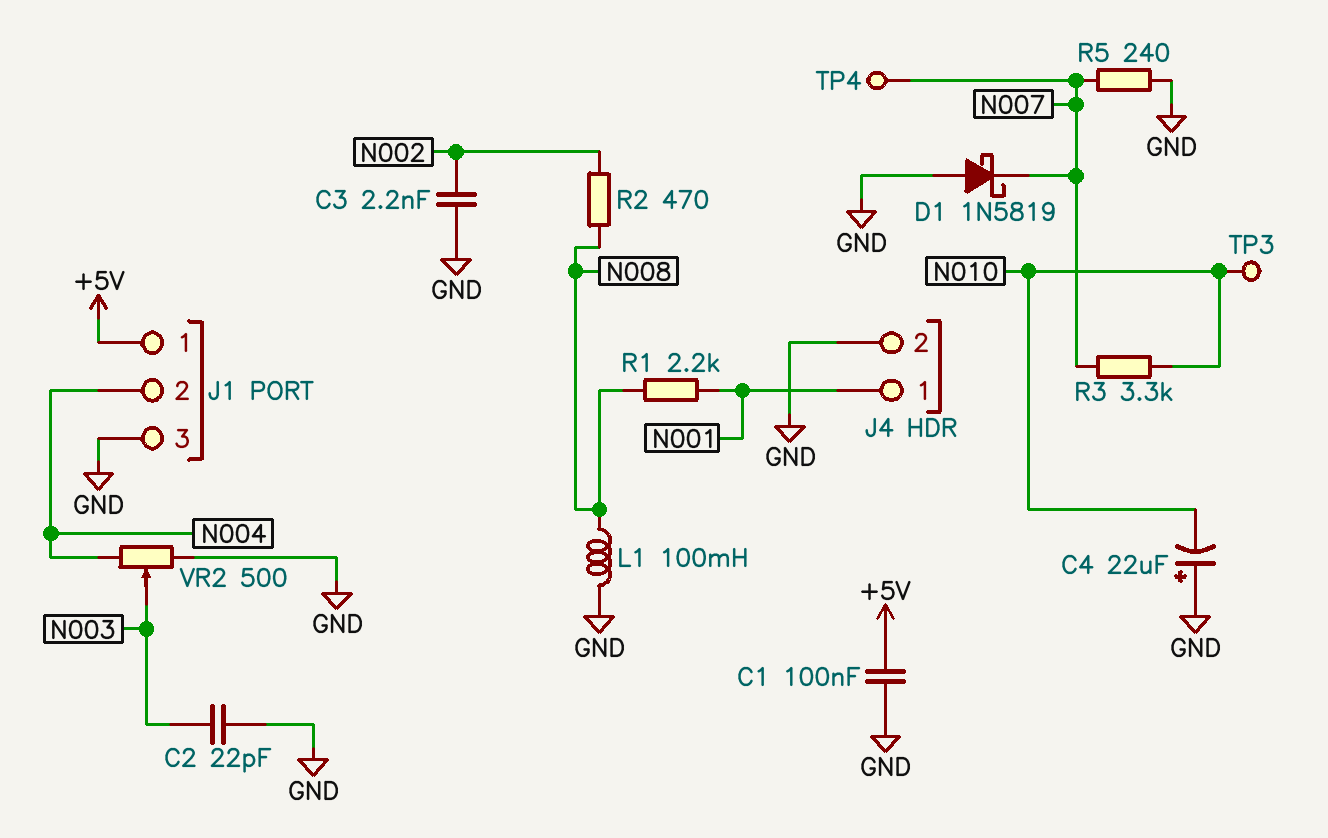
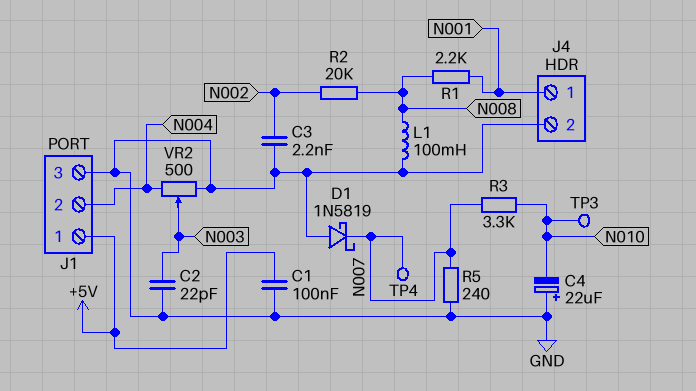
R2: 470 (N002, N008) -> 20k (N002, N008)

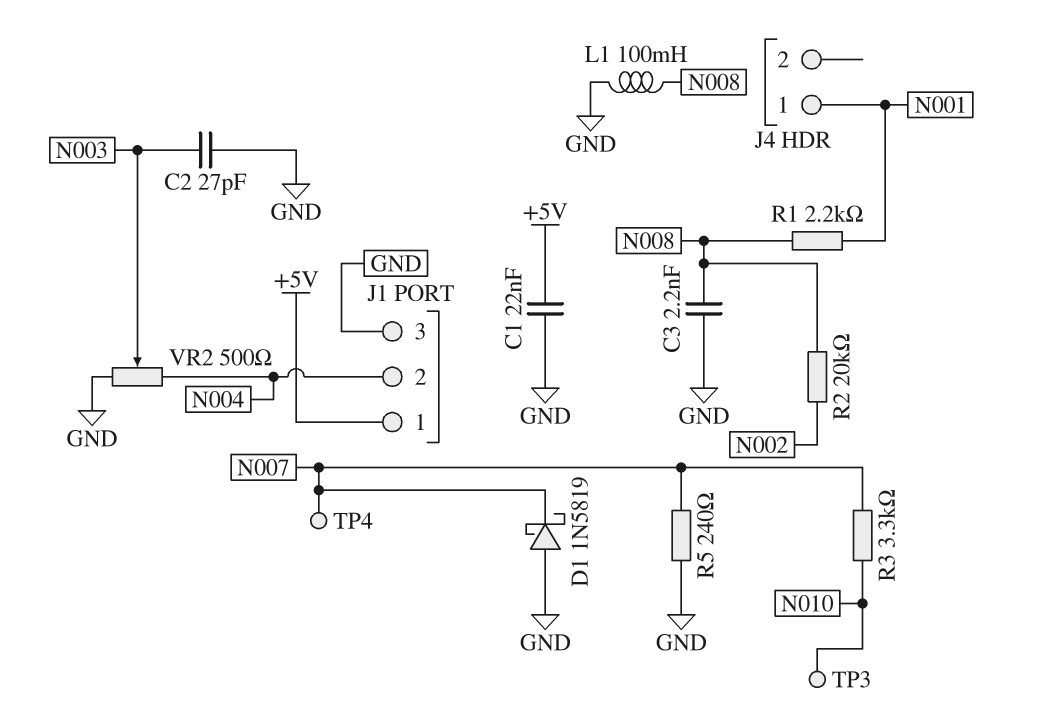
C1: 100nF (+5V, GND) -> 22nF (+5V, GND)
C2: 22pF (GND, N003) -> 27pF (GND, N003)
C3: 2.2nF (GND, N002) -> 2.2nF (GND, N008)
C4: 22uF (plus GND, minus N010) -> none
J4 pin 2: GND -> none

